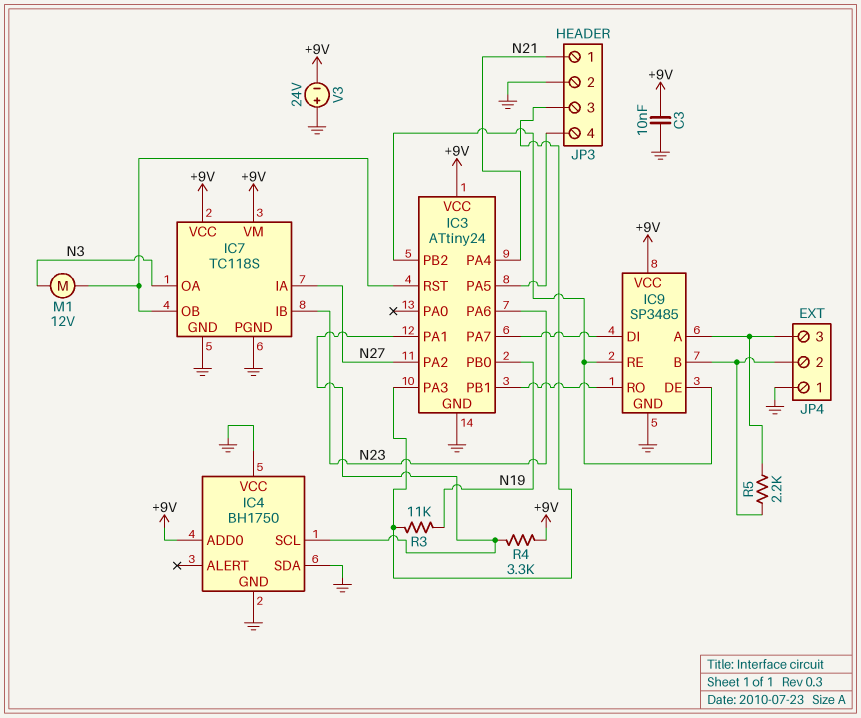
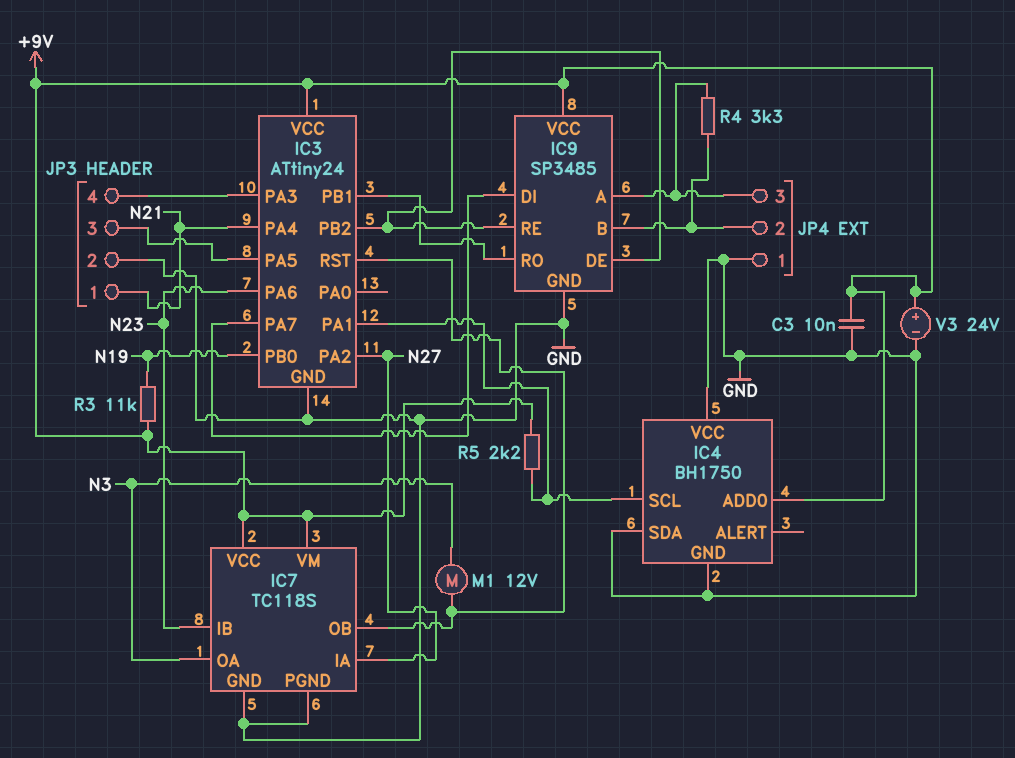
JP3 pin 3: IC3/PA3 -> IC3/PA5
JP3 pin 4: IC3/PA5 -> IC3/PA3
R3: 11k (IC3/PA3, N19) -> 11k (+9V, N19)
R4: 3.3k (+9V, IC3/PA1) -> 3.3k (IC9/A, IC9/B)
R5: 2.2k (IC9/A, IC9/B) -> 2.2k (+9V, IC3/PA1)
V3: 24V (plus GND, minus +9V) -> 24V (plus +9V, minus GND)

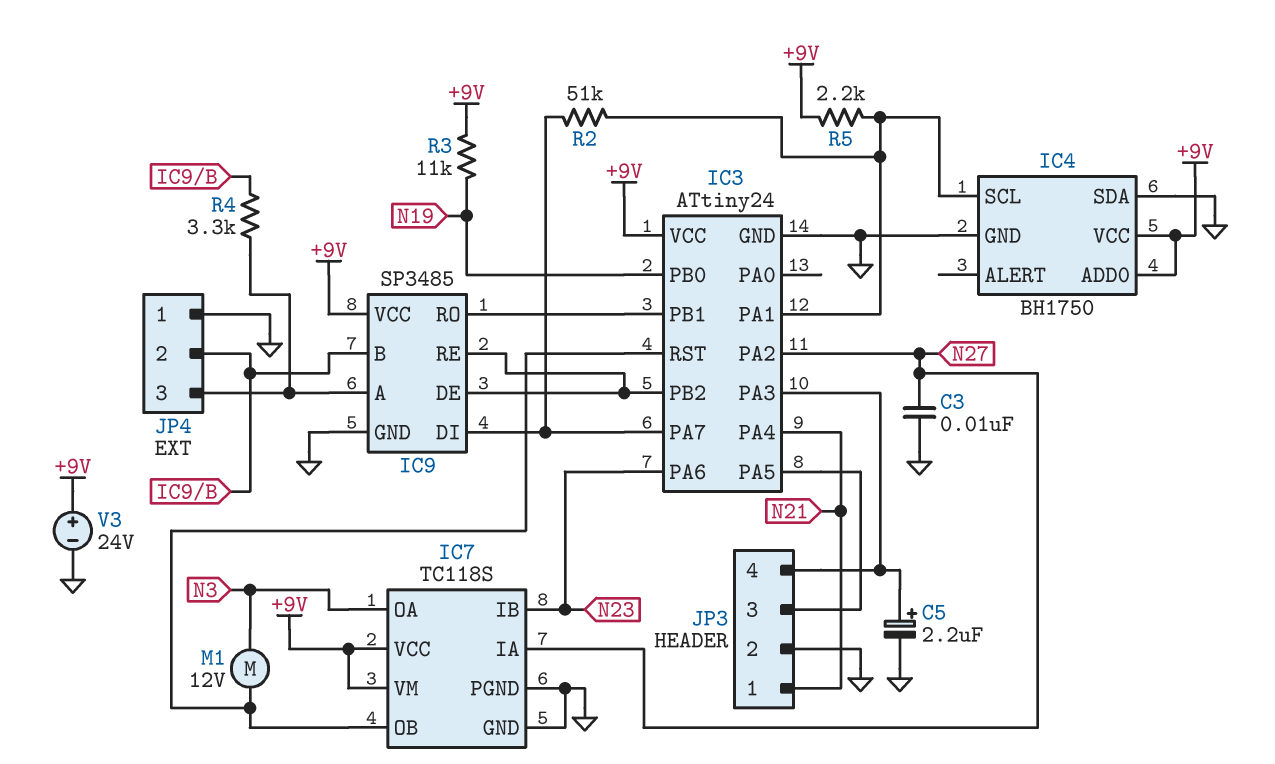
C3: 10nF (+9V, GND) -> 10nF (GND, N27)
C5: none -> 2.2uF (plus IC3/PA3, minus GND)
IC4 pin VCC: GND -> +9V
R2: none -> 51k (IC3/PA1, IC3/PA7)

